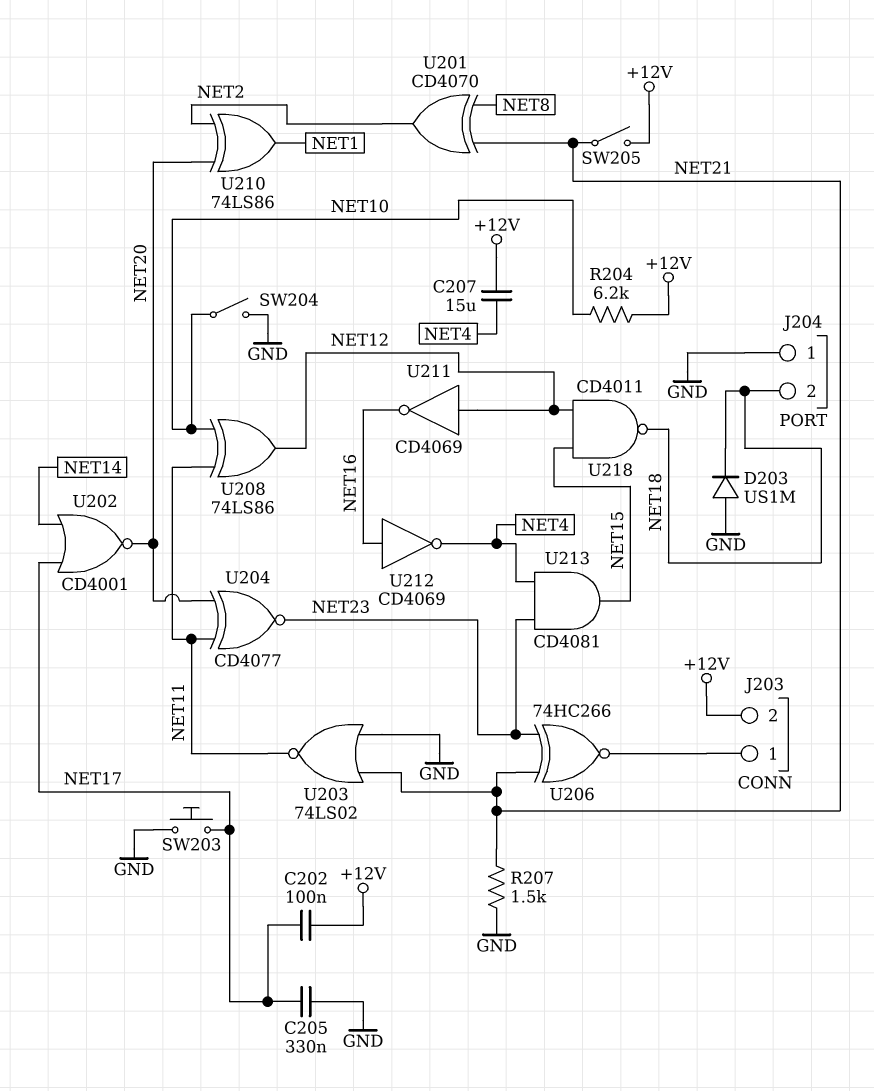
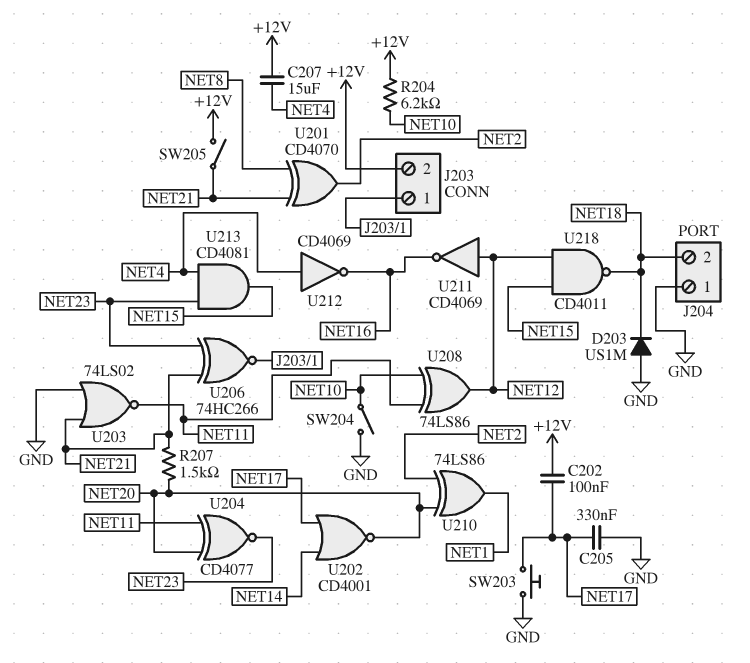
R207: 1.5k (GND, NET21) -> 1.5k (NET20, NET21)
U212: NOT CD4069 (in NET16, out NET4) -> NOT CD4069 (in NET4, out NET16)

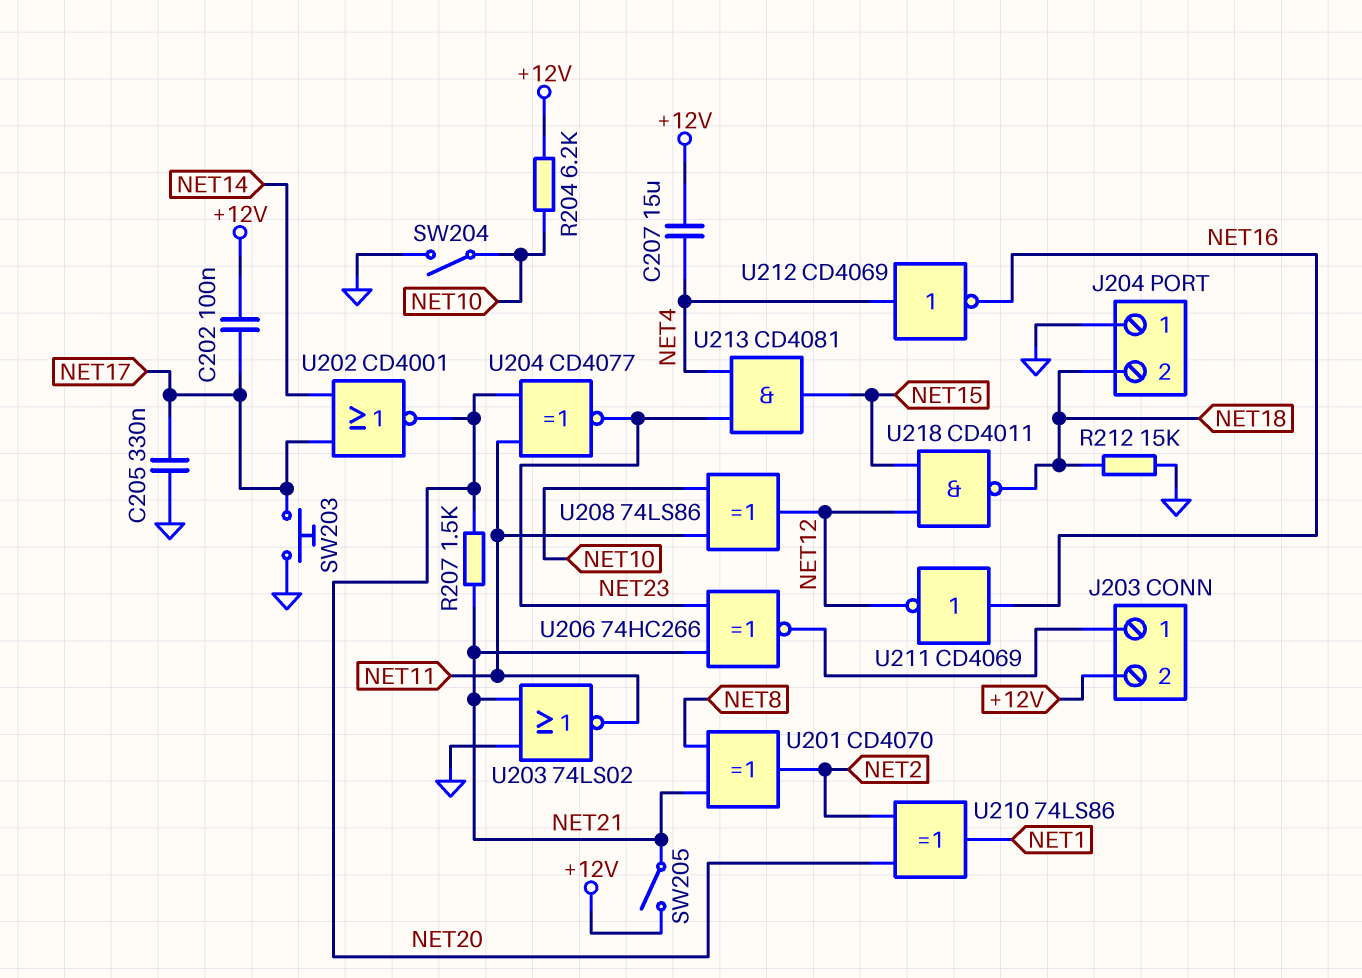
D203: diode US1M (A GND, K NET18) -> none
R212: none -> 15k (GND, NET18)
U211: NOT CD4069 (in NET12, out NET16) -> NOT CD4069 (in NET16, out NET12)

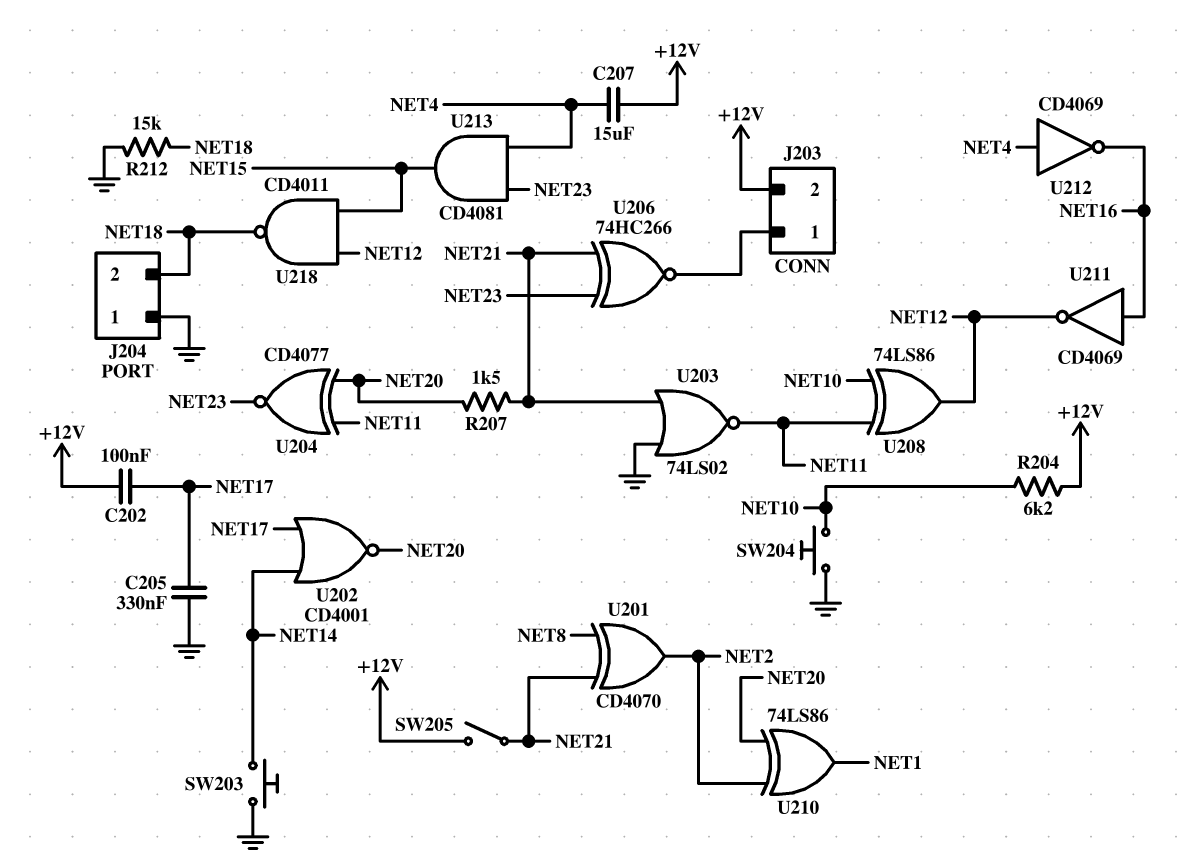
SW203: button (GND, NET17) -> button (GND, NET14)
SW204: switch (GND, NET10) -> button (GND, NET10)

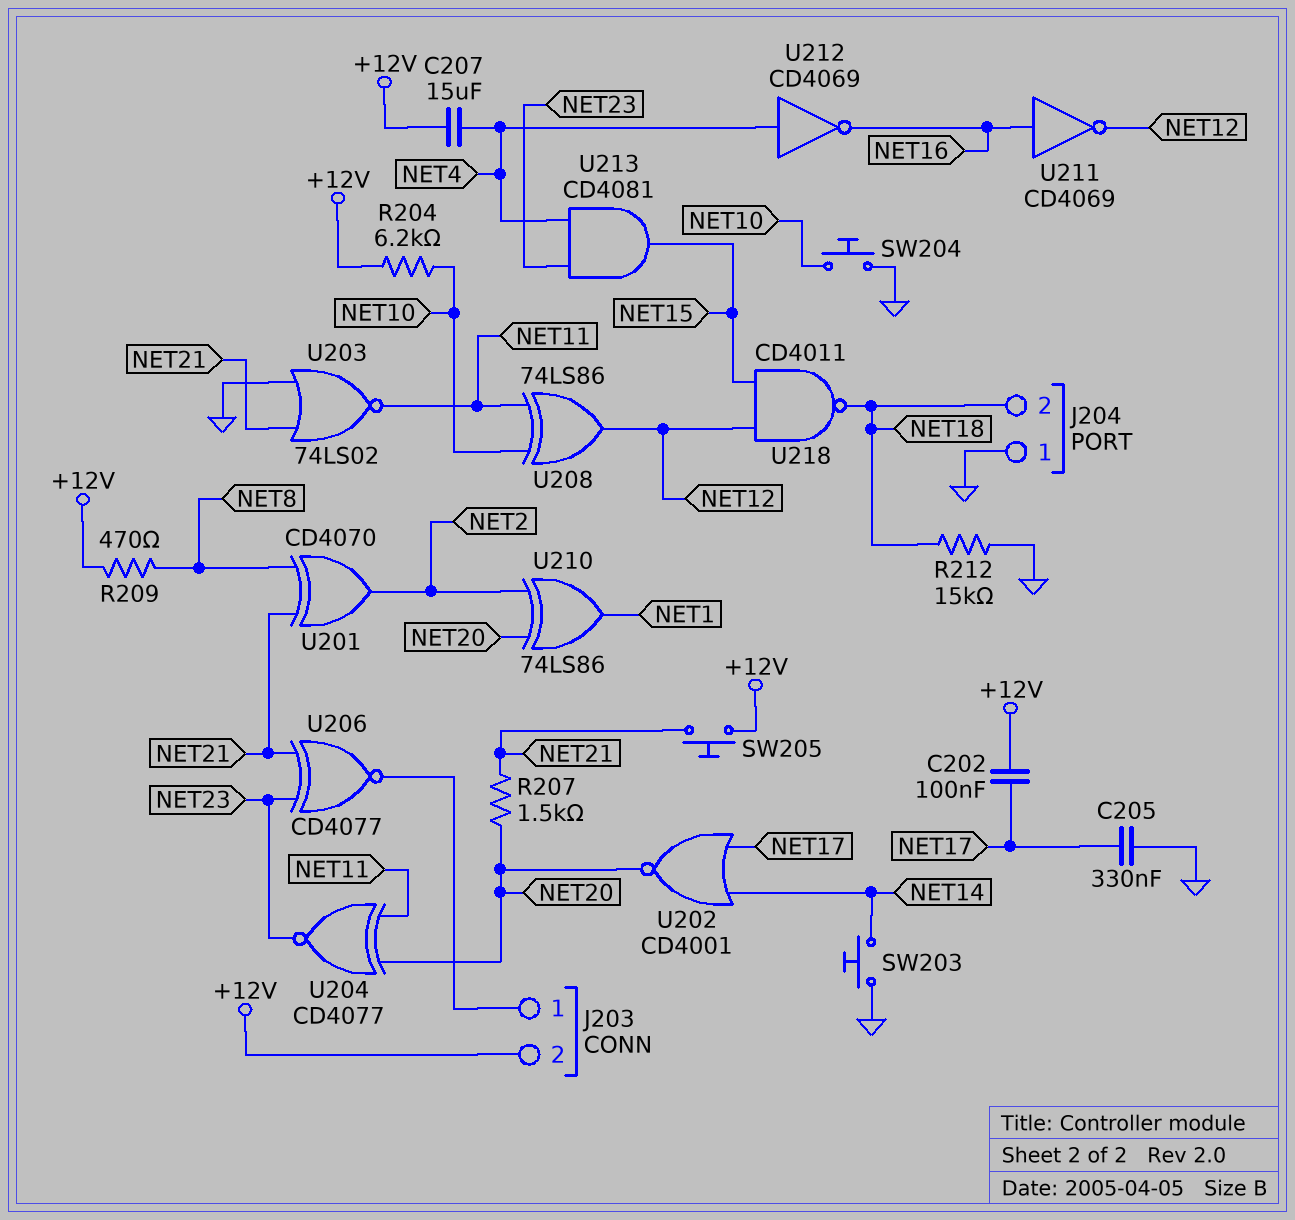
R209: none -> 470 (+12V, NET8)
SW205: switch (+12V, NET21) -> button (+12V, NET21)
U206: XNOR 74HC266 (in NET21, in NET23, out J203/1) -> XNOR CD4077 (in NET21, in NET23, out J203/1)

